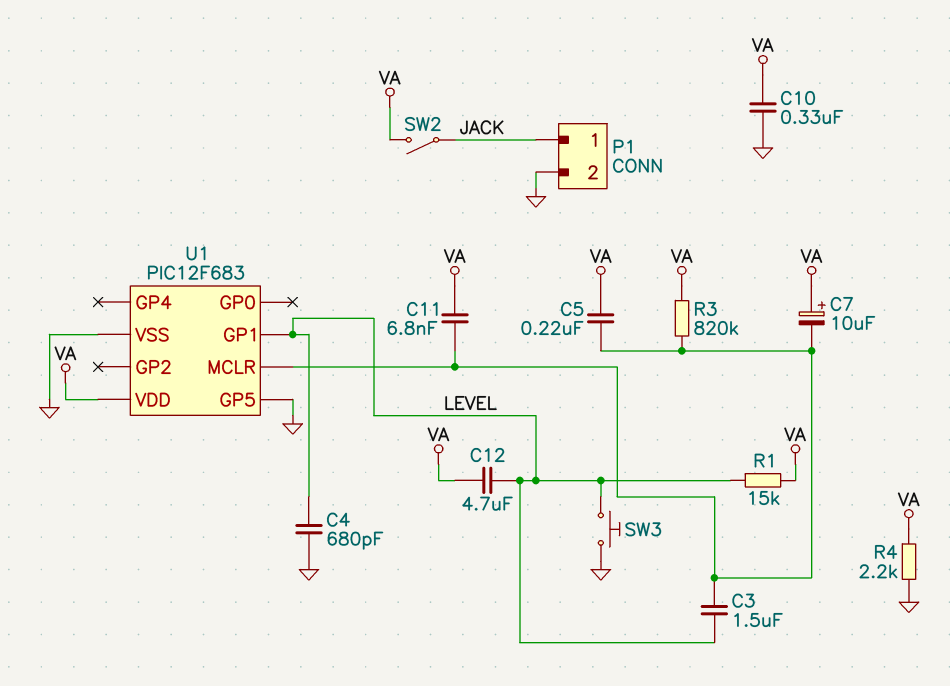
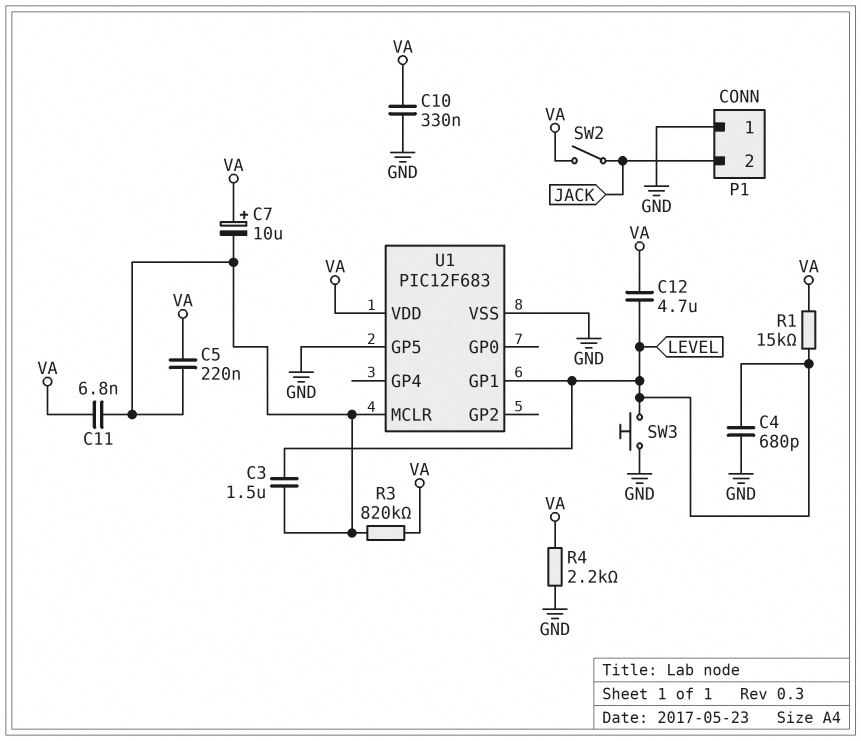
P1 pin 1: JACK -> GND
P1 pin 2: GND -> JACK

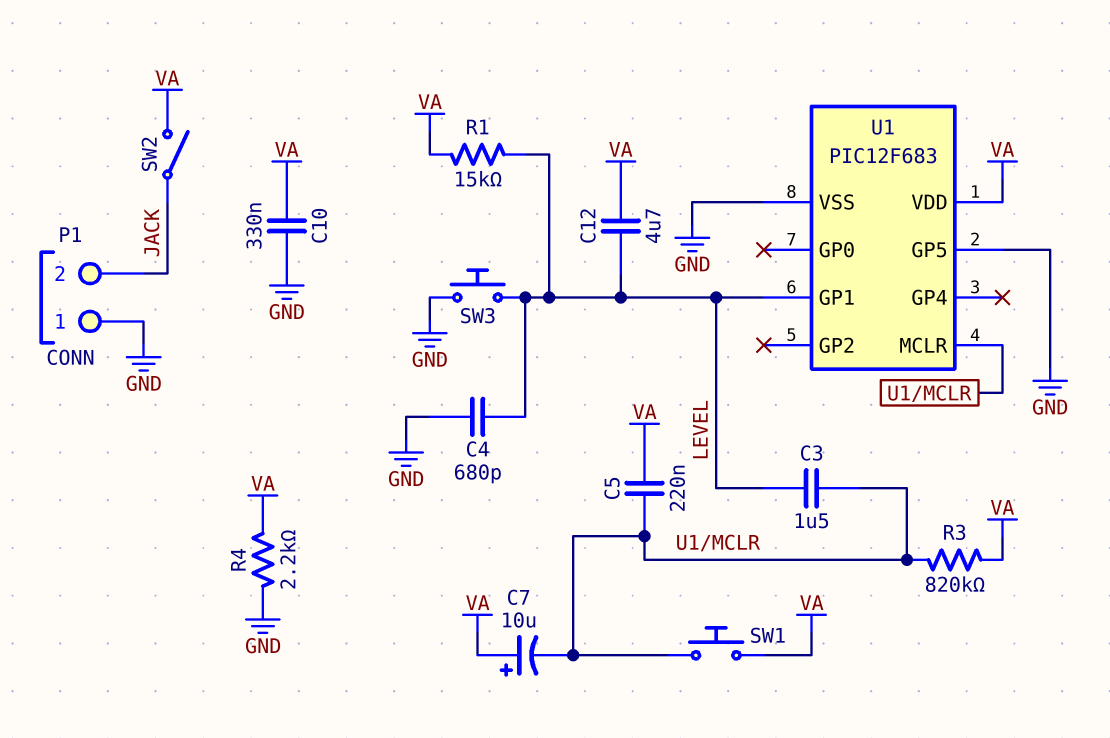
C11: 6.8nF (U1/MCLR, VA) -> none
SW1: none -> button (U1/MCLR, VA)

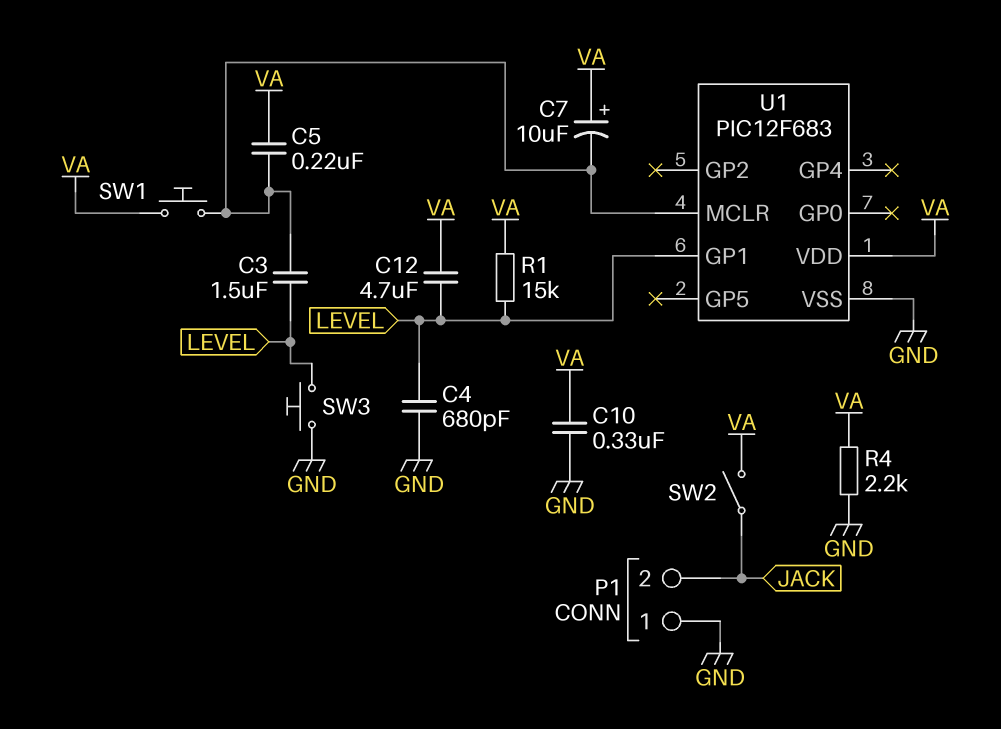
R3: 820k (U1/MCLR, VA) -> none
U1 pin GP5: GND -> none

